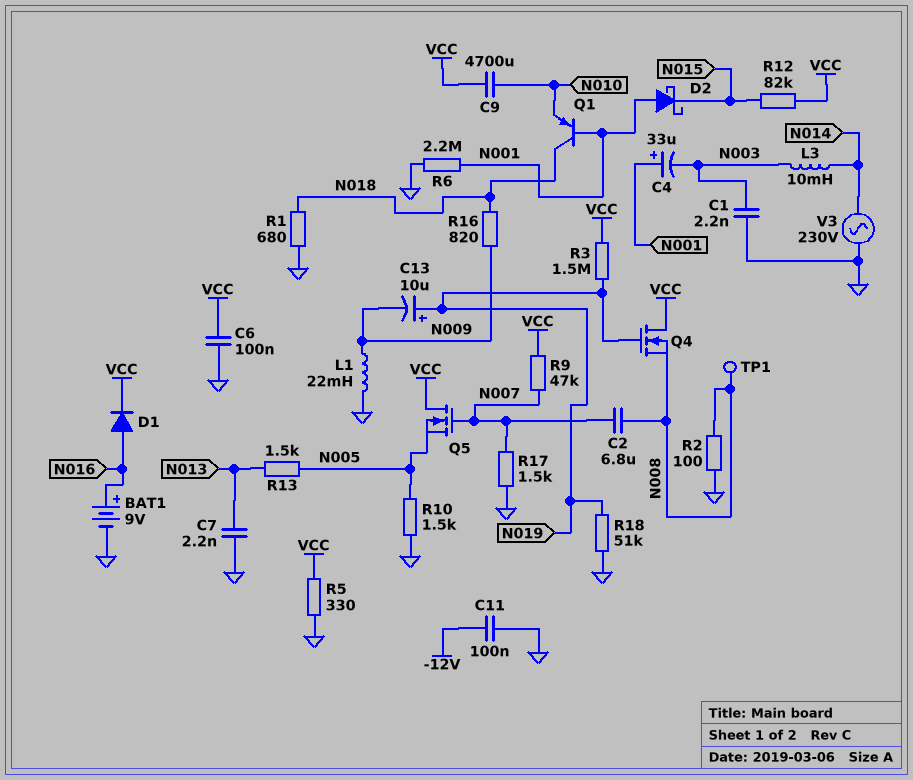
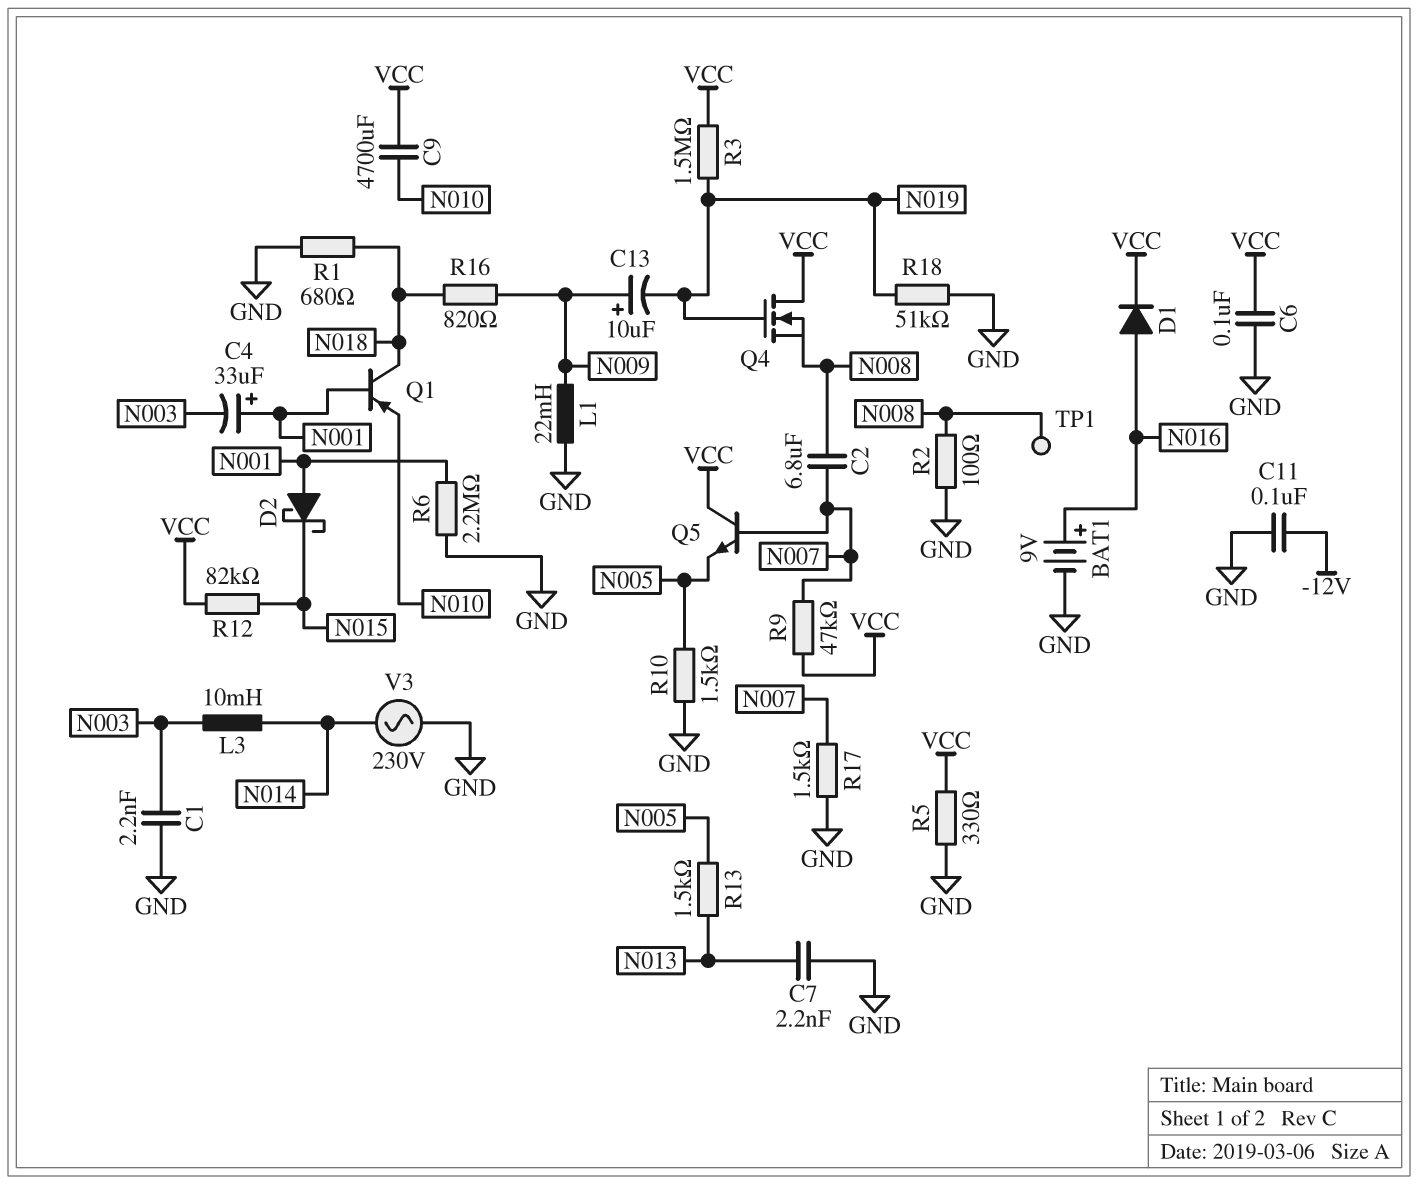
C13: 10uF (plus N019, minus N009) -> 10uF (plus N009, minus N019)
Q5: NMOS (G N007, D VCC, S N005) -> NPN (B N007, C VCC, E N005)

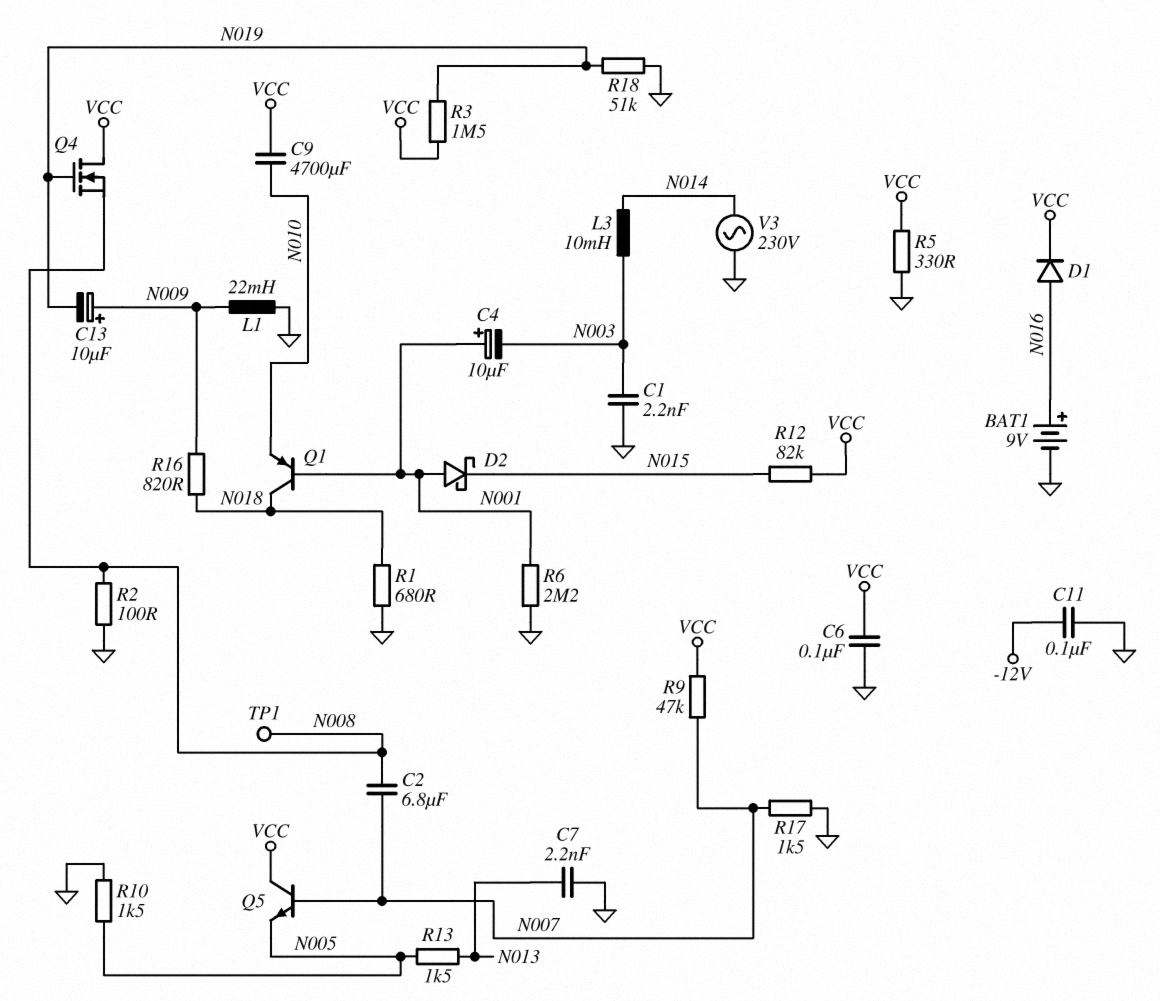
C4: 33uF (plus N001, minus N003) -> 10uF (plus N001, minus N003)

